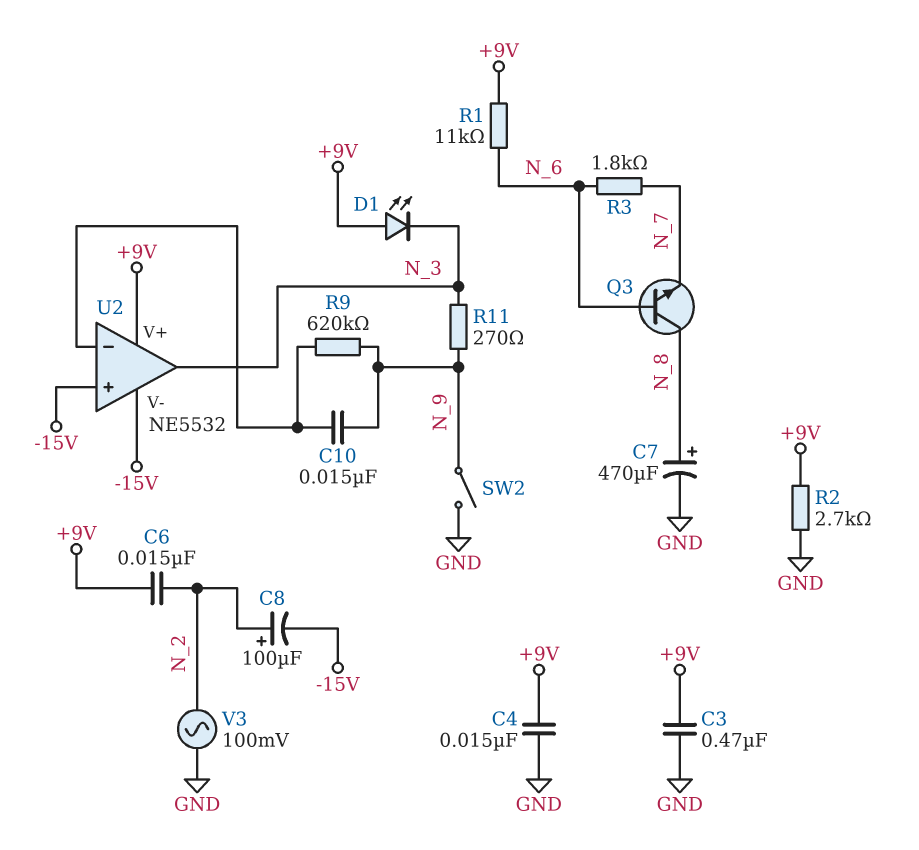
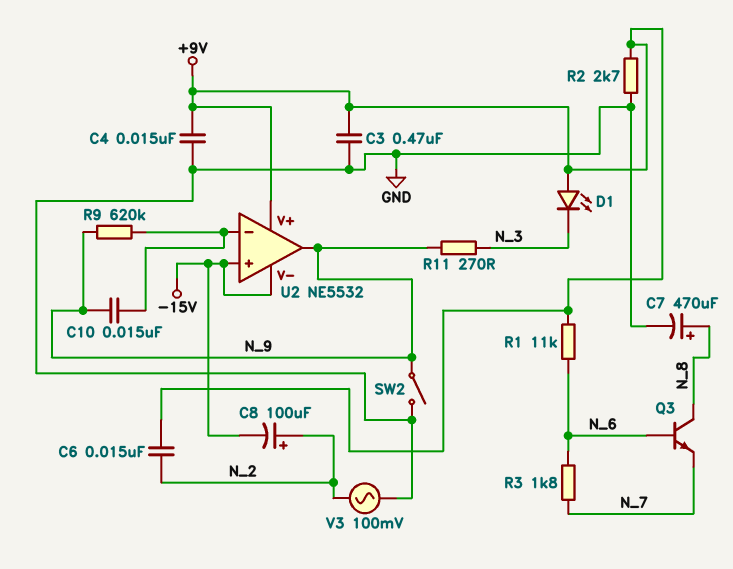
U2 pin out: N_3 -> N_9

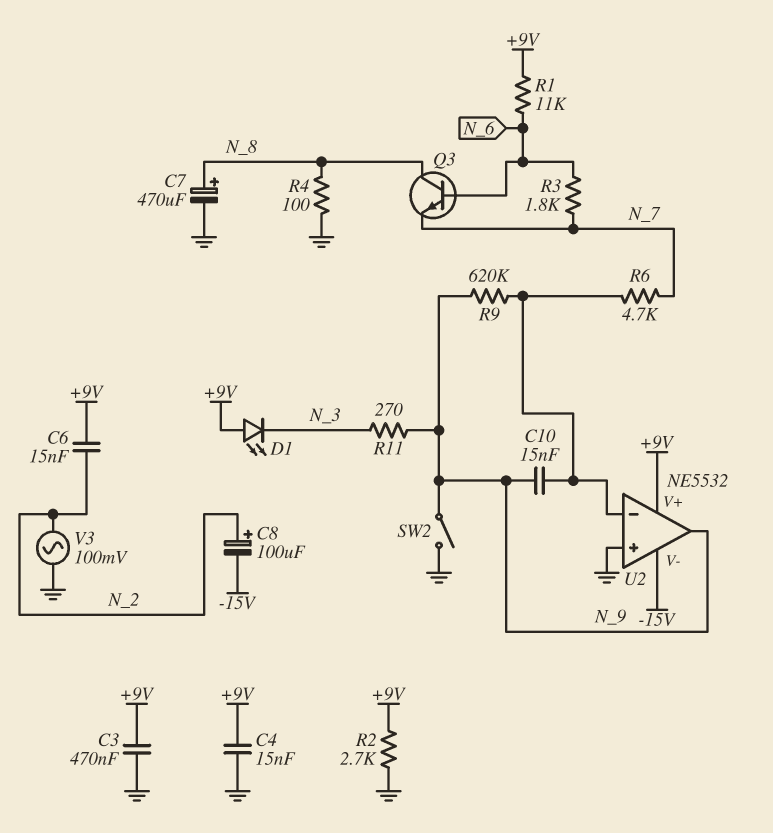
R4: none -> 100 (GND, N_8)
R6: none -> 4.7k (N_7, U2/in-)
U2 pin in+: -15V -> GND

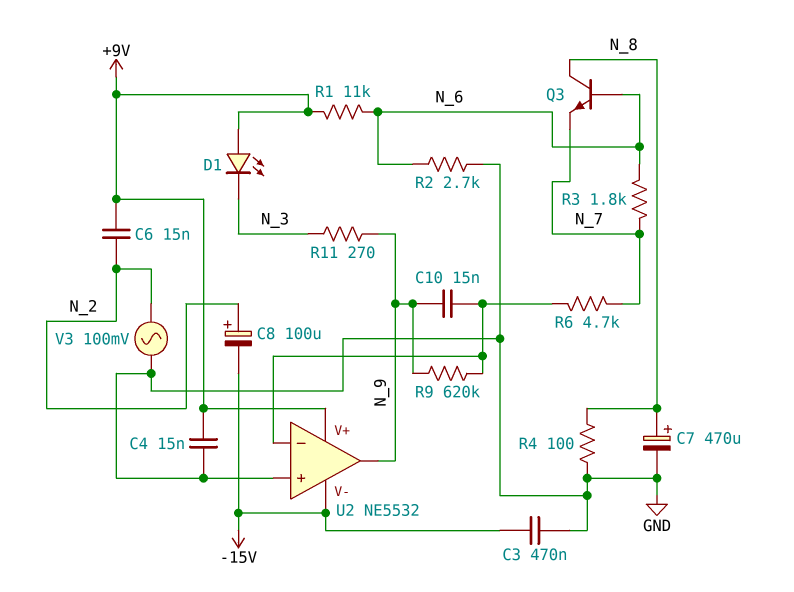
C3: 470nF (+9V, GND) -> 470nF (-15V, GND)
R2: 2.7k (+9V, GND) -> 2.7k (GND, N_6)
SW2: switch (GND, N_9) -> none

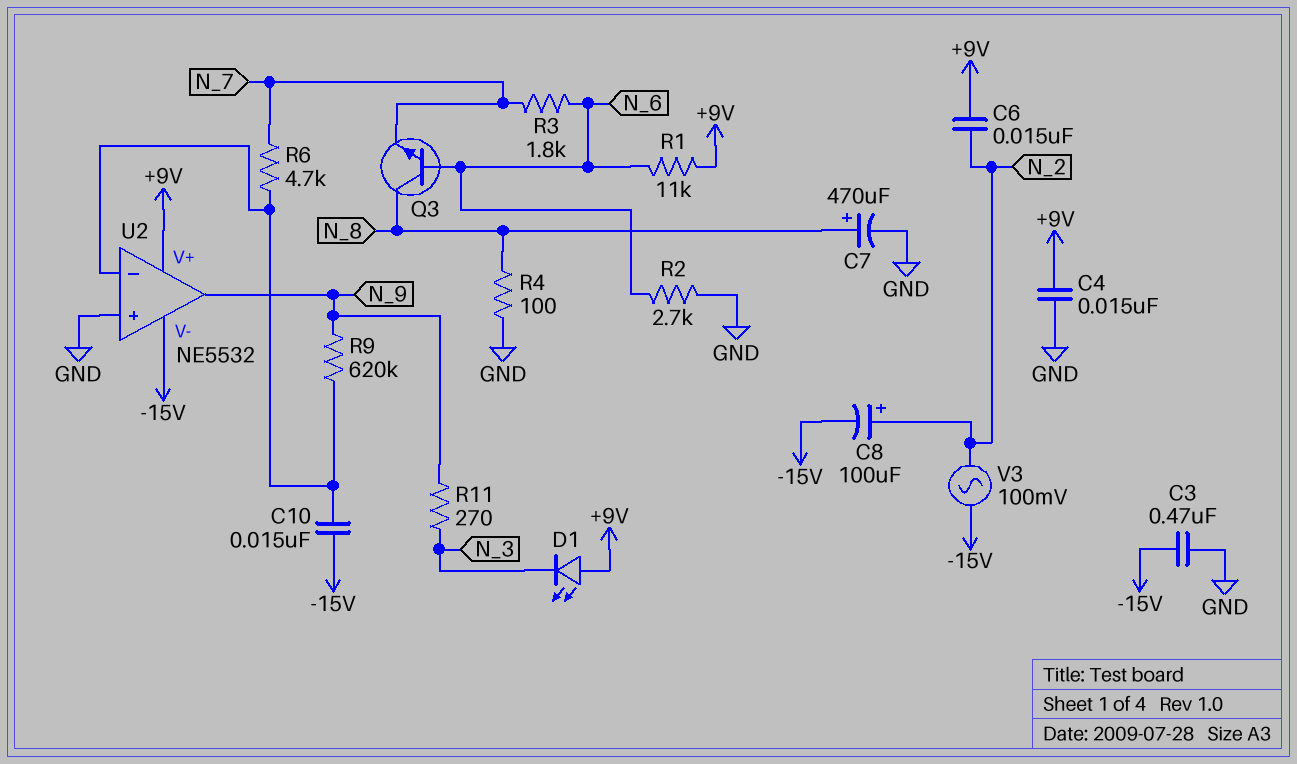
C10: 15nF (N_9, U2/in-) -> 15nF (-15V, U2/in-)
V3: AC 100mV (GND, N_2) -> AC 100mV (-15V, N_2)

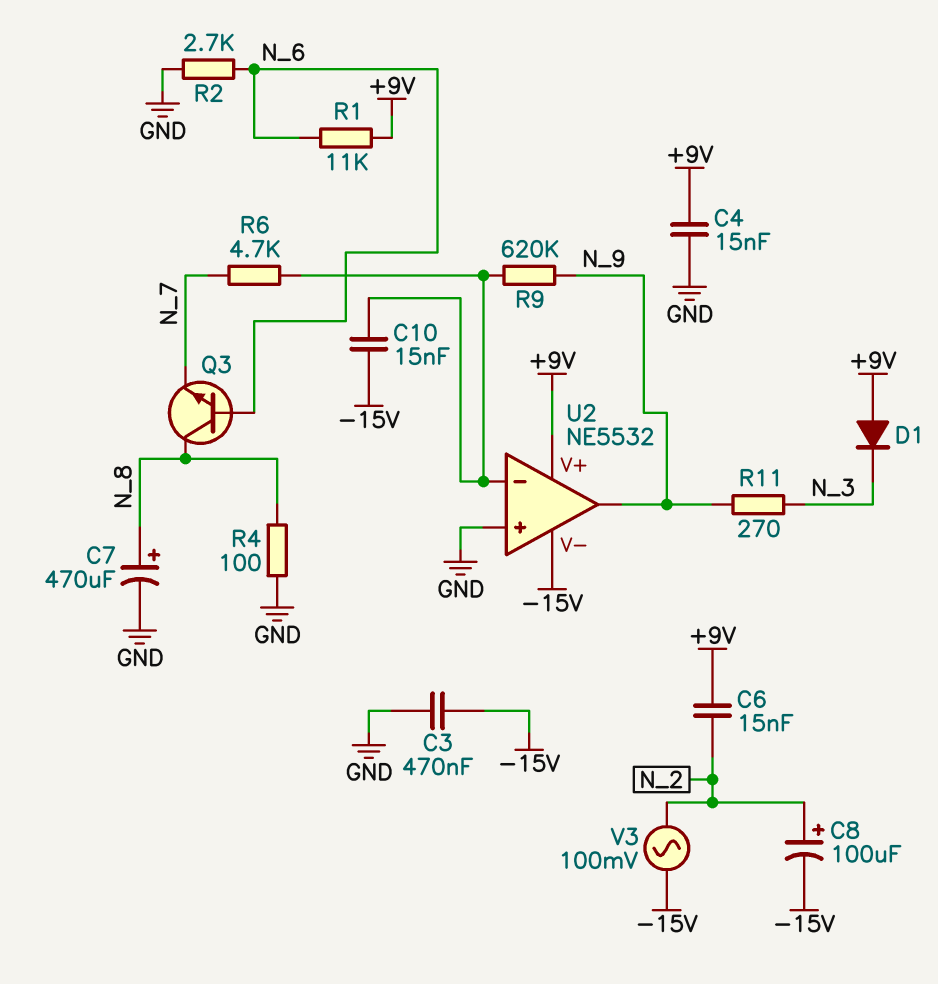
D1: LED (A +9V, K N_3) -> diode (A +9V, K N_3)
R3: 1.8k (N_6, N_7) -> none

